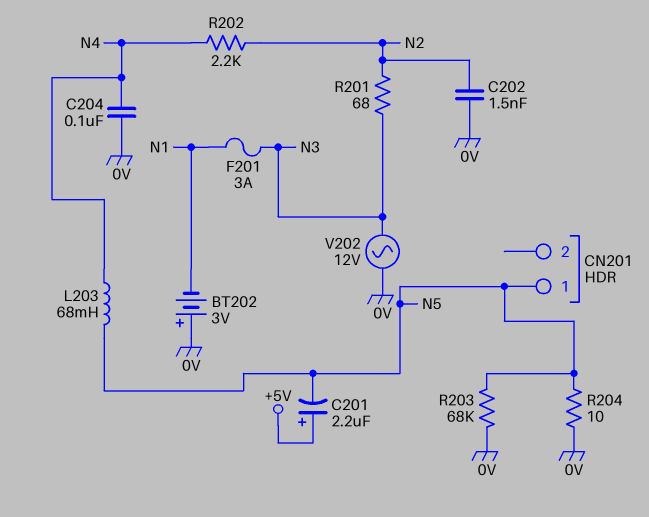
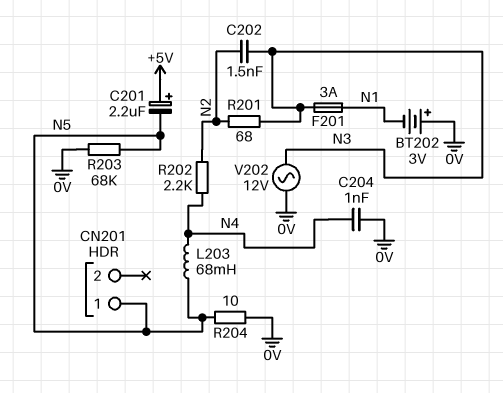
C202: 1.5nF (0V, N2) -> 1.5nF (N2, N3)
C204: 100nF (0V, N4) -> 1nF (0V, N4)

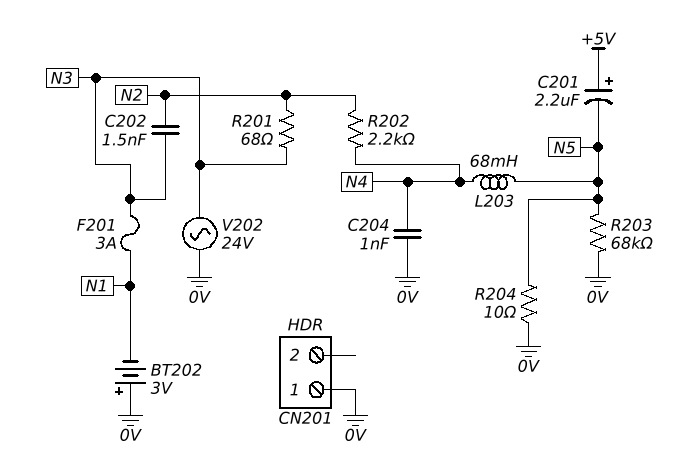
CN201 pin 1: N5 -> 0V
V202: AC 12V (0V, N3) -> AC 24V (0V, N3)

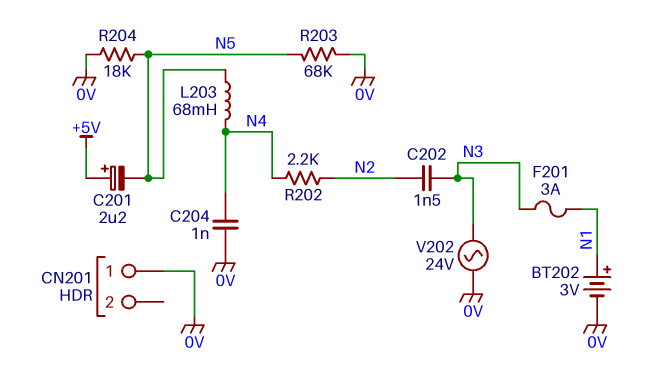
BT202: 3V (plus 0V, minus N1) -> 3V (plus N1, minus 0V)
R201: 68 (N2, N3) -> none
R204: 10 (0V, N5) -> 18k (0V, N5)

